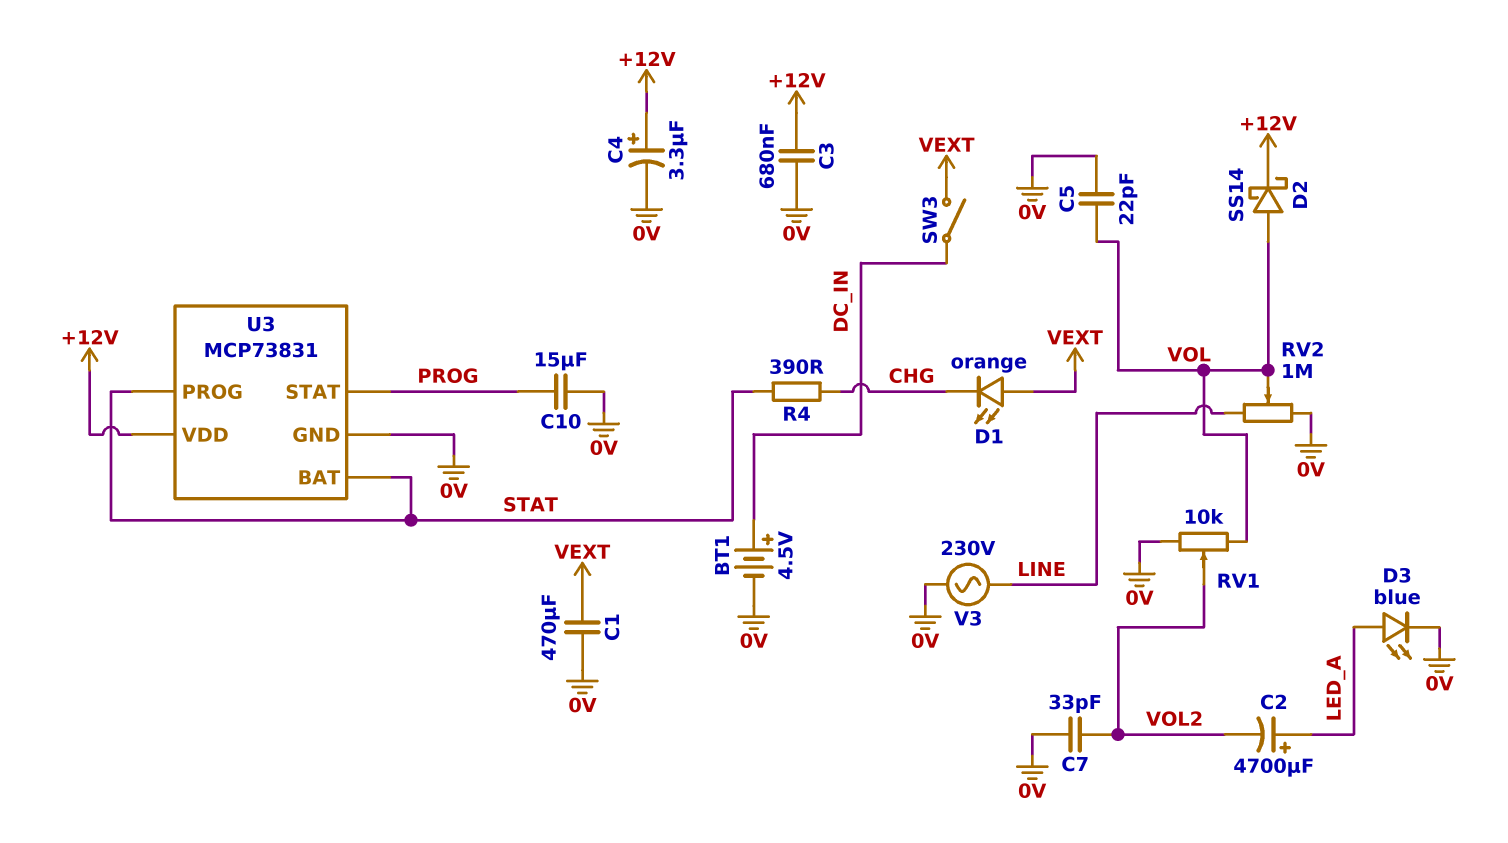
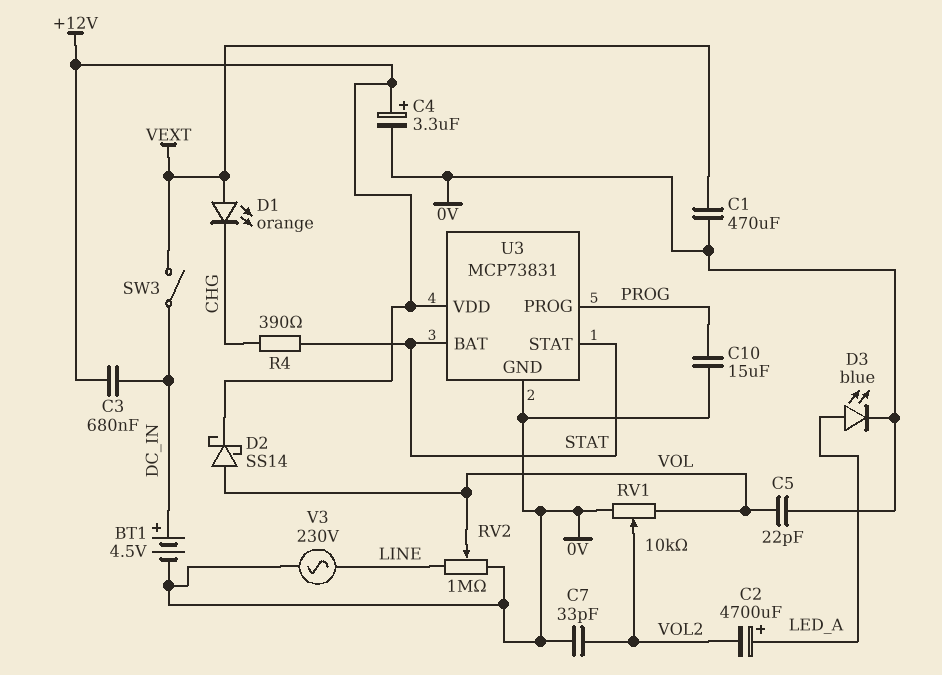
C3: 680nF (+12V, 0V) -> 680nF (+12V, DC_IN)
U3 pin PROG: STAT -> PROG
U3 pin STAT: PROG -> STAT

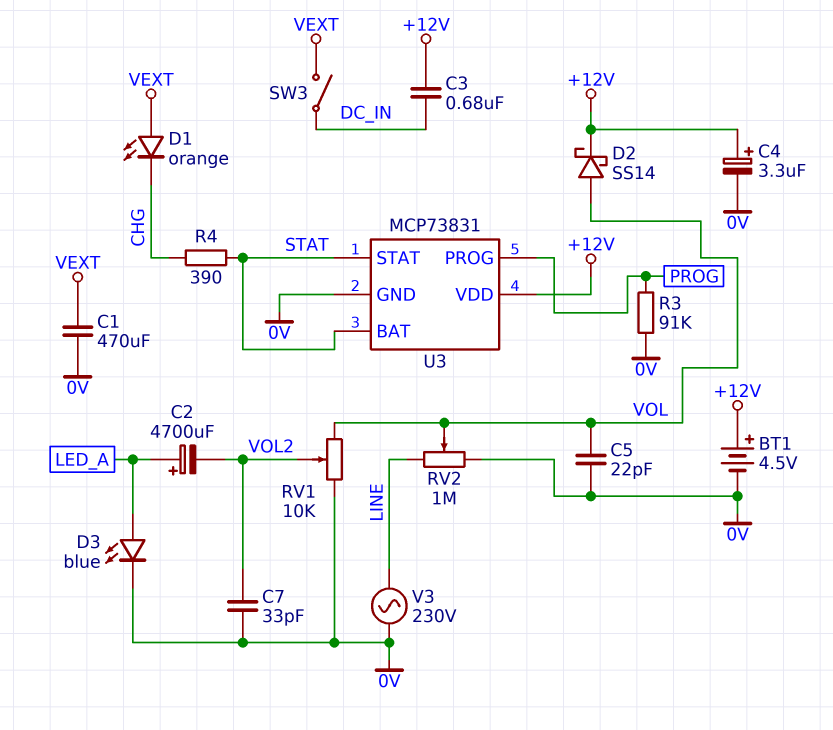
BT1: 4.5V (plus DC_IN, minus 0V) -> 4.5V (plus +12V, minus 0V)
C10: 15uF (0V, PROG) -> none
R3: none -> 91k (0V, PROG)

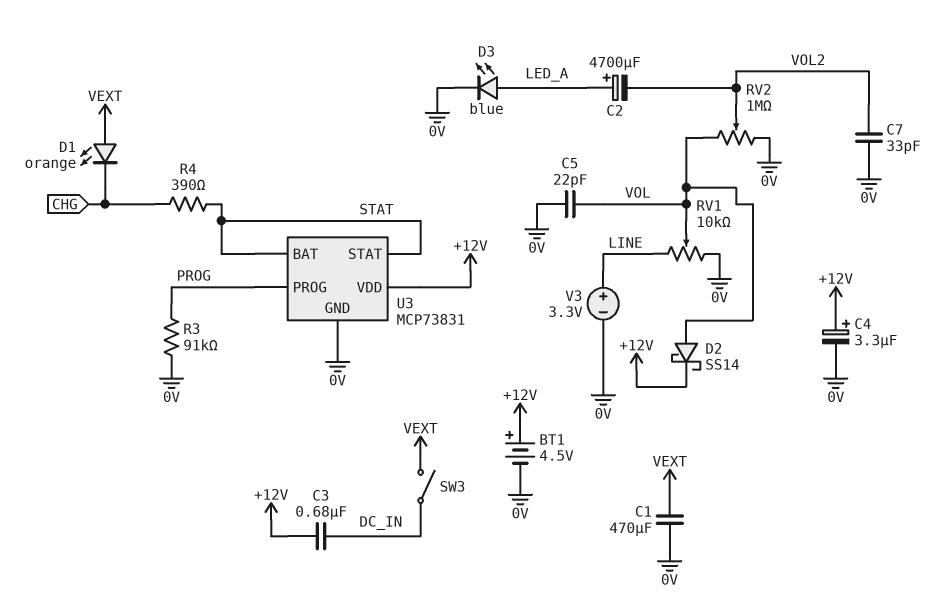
RV1: 10k (0V, VOL, wiper VOL2) -> 10k (0V, LINE, wiper VOL)
RV2: 1M (0V, LINE, wiper VOL) -> 1M (0V, VOL, wiper VOL2)
V3: AC 230V (0V, LINE) -> 3.3V (plus LINE, minus 0V)

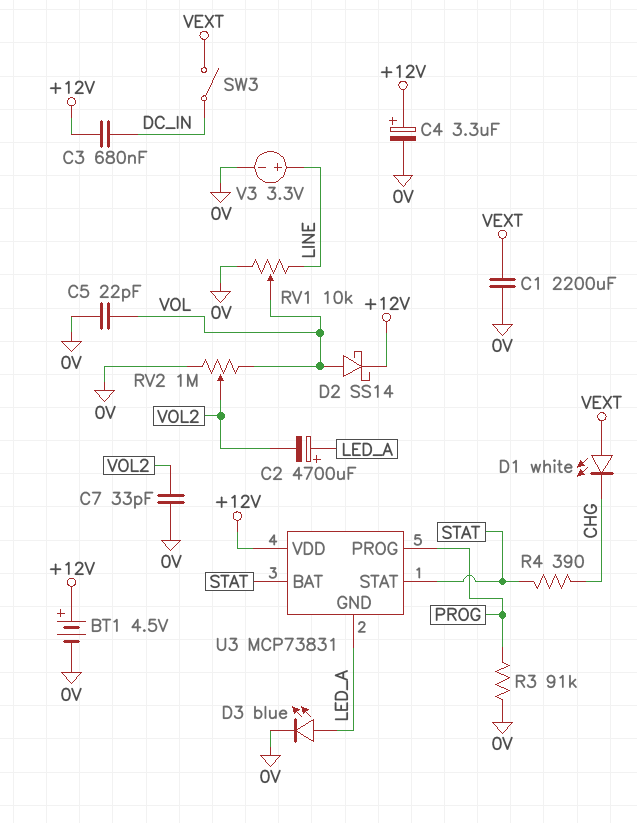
C1: 470uF (0V, VEXT) -> 2200uF (0V, VEXT)
D1: LED orange (A VEXT, K CHG) -> LED white (A VEXT, K CHG)
U3 pin GND: 0V -> LED_A

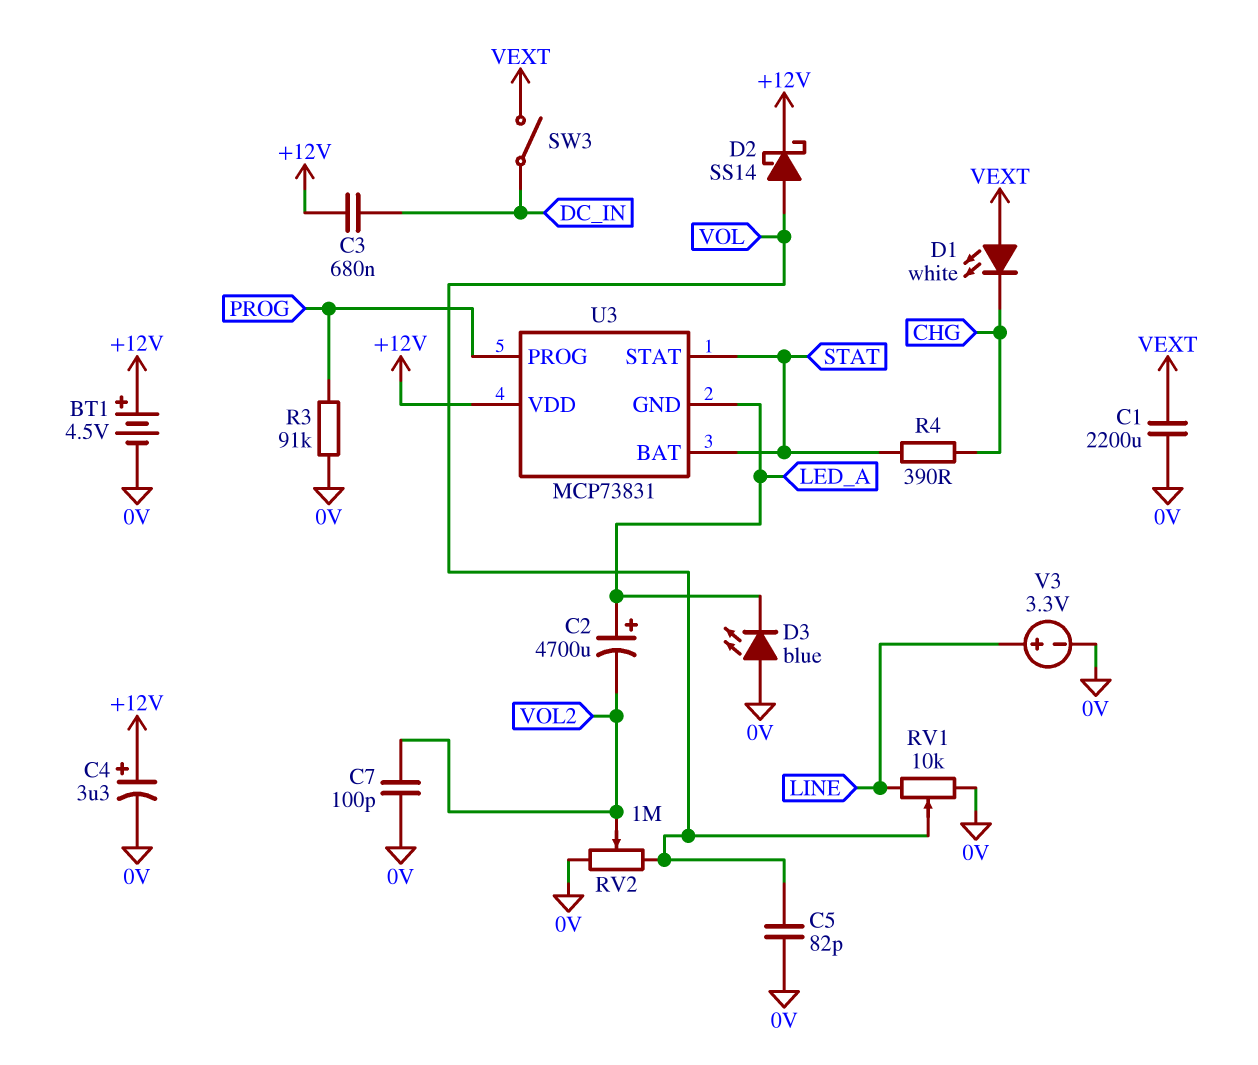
C5: 22pF (0V, VOL) -> 82pF (0V, VOL)
C7: 33pF (0V, VOL2) -> 100pF (0V, VOL2)
D3: LED blue (A LED_A, K 0V) -> LED blue (A 0V, K LED_A)

